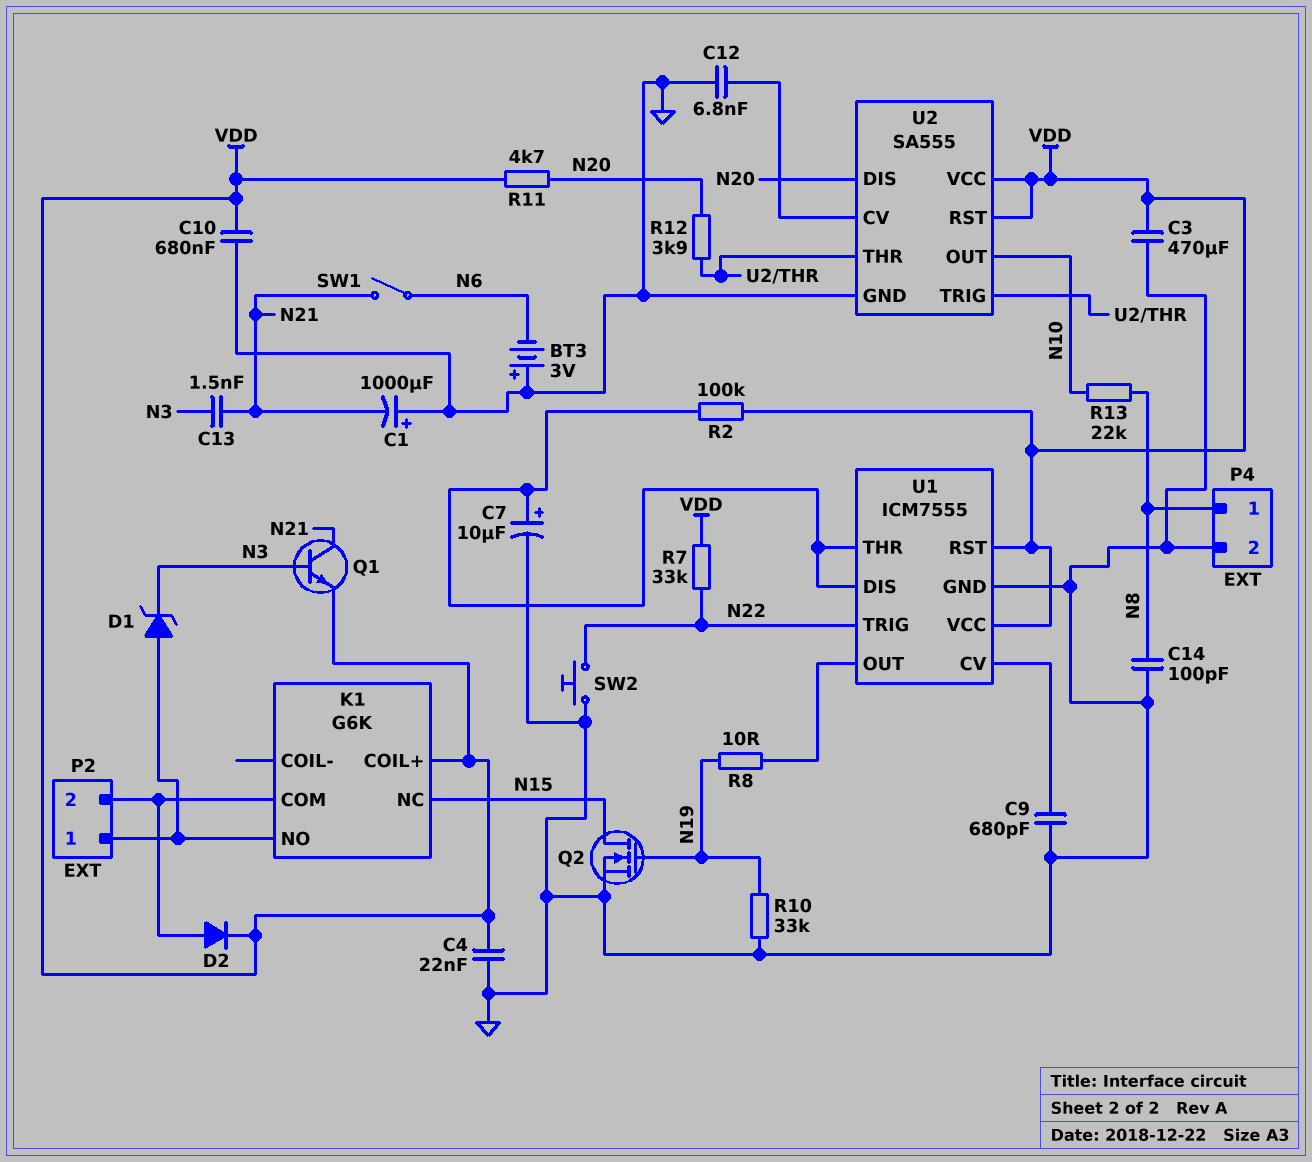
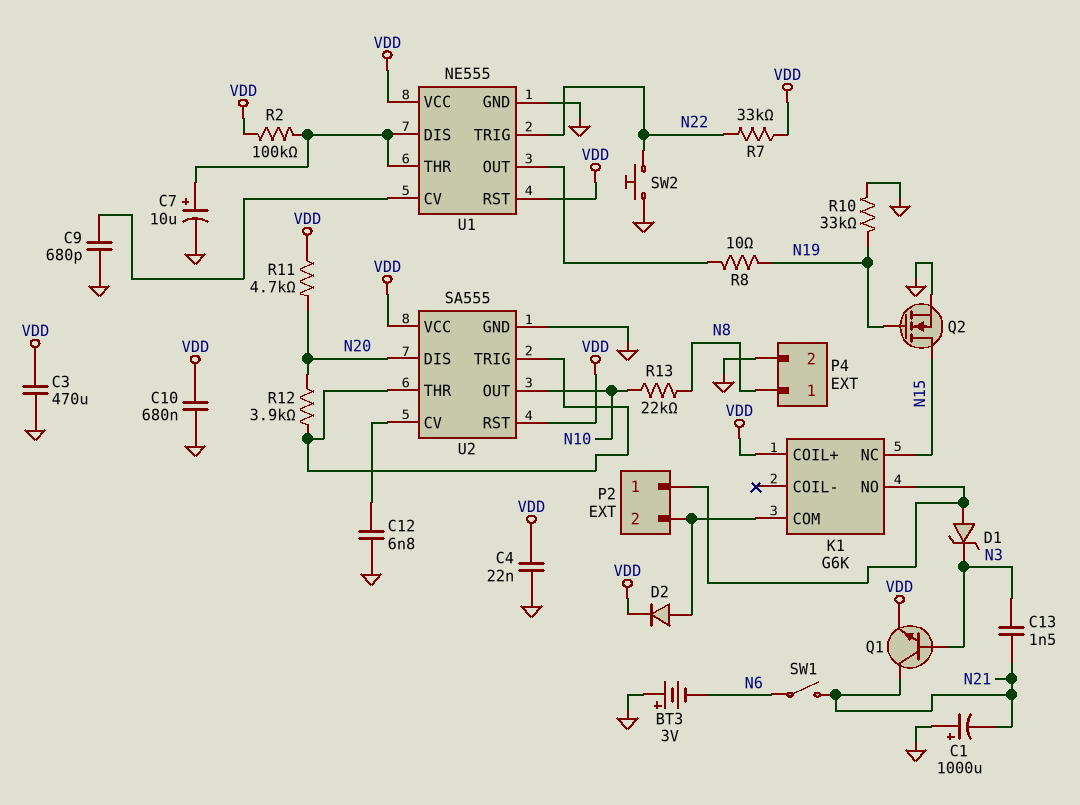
C14: 100pF (GND, N8) -> none
U1: ICM7555 -> NE555

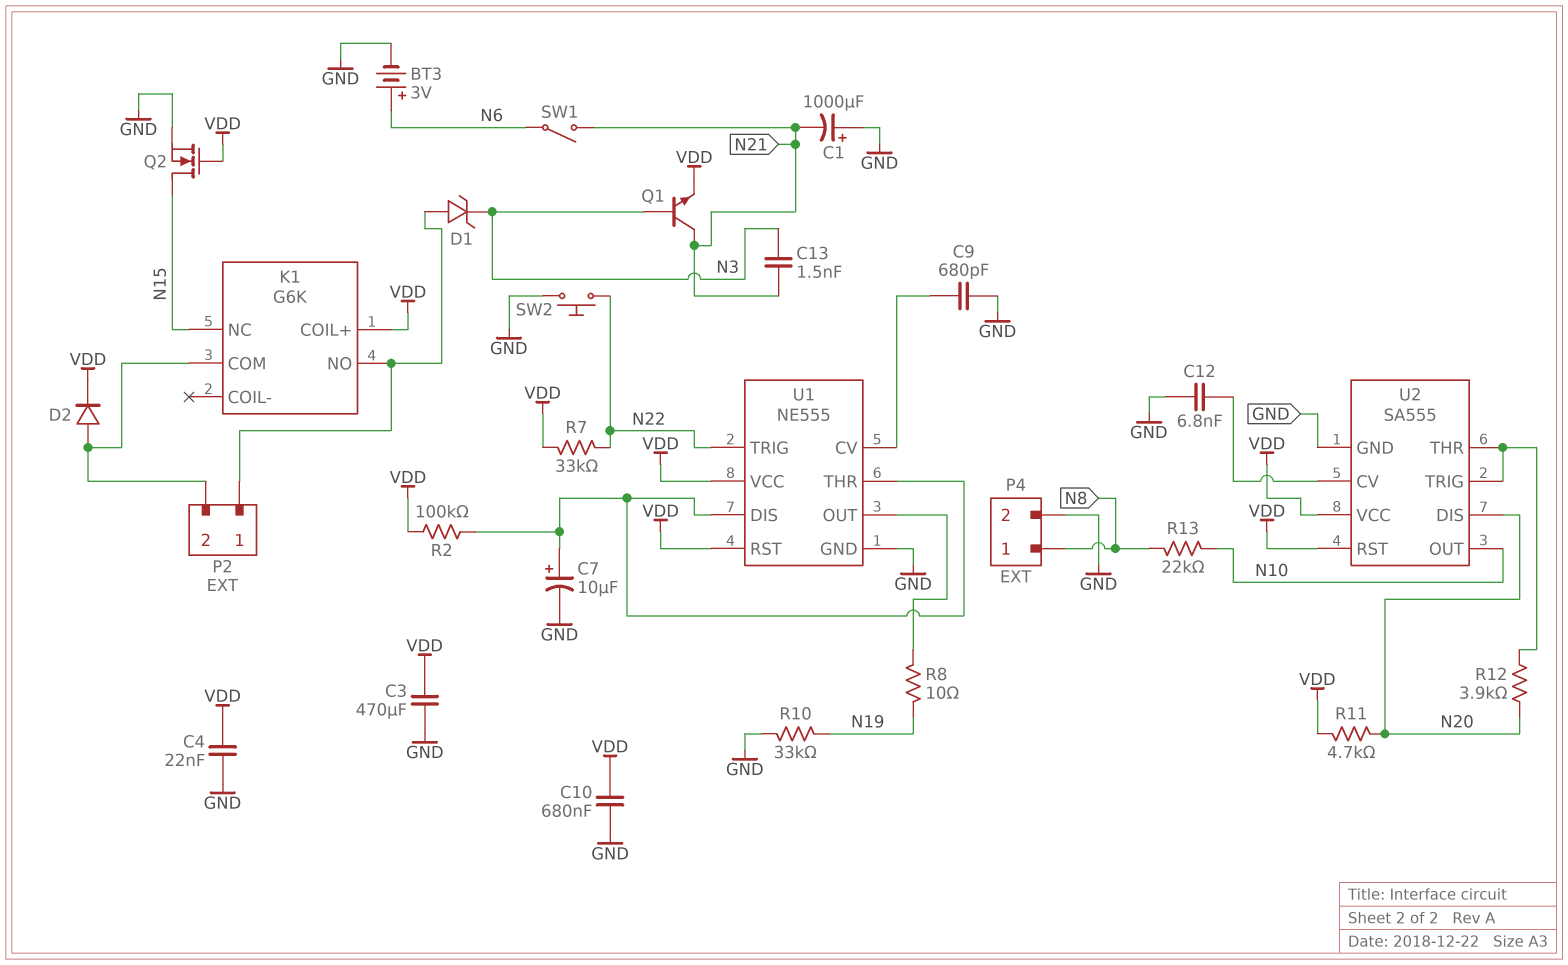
BT3: 3V (plus GND, minus N6) -> 3V (plus N6, minus GND)
Q2: NMOS (G N19, D N15, S GND) -> NMOS (G VDD, D N15, S GND)

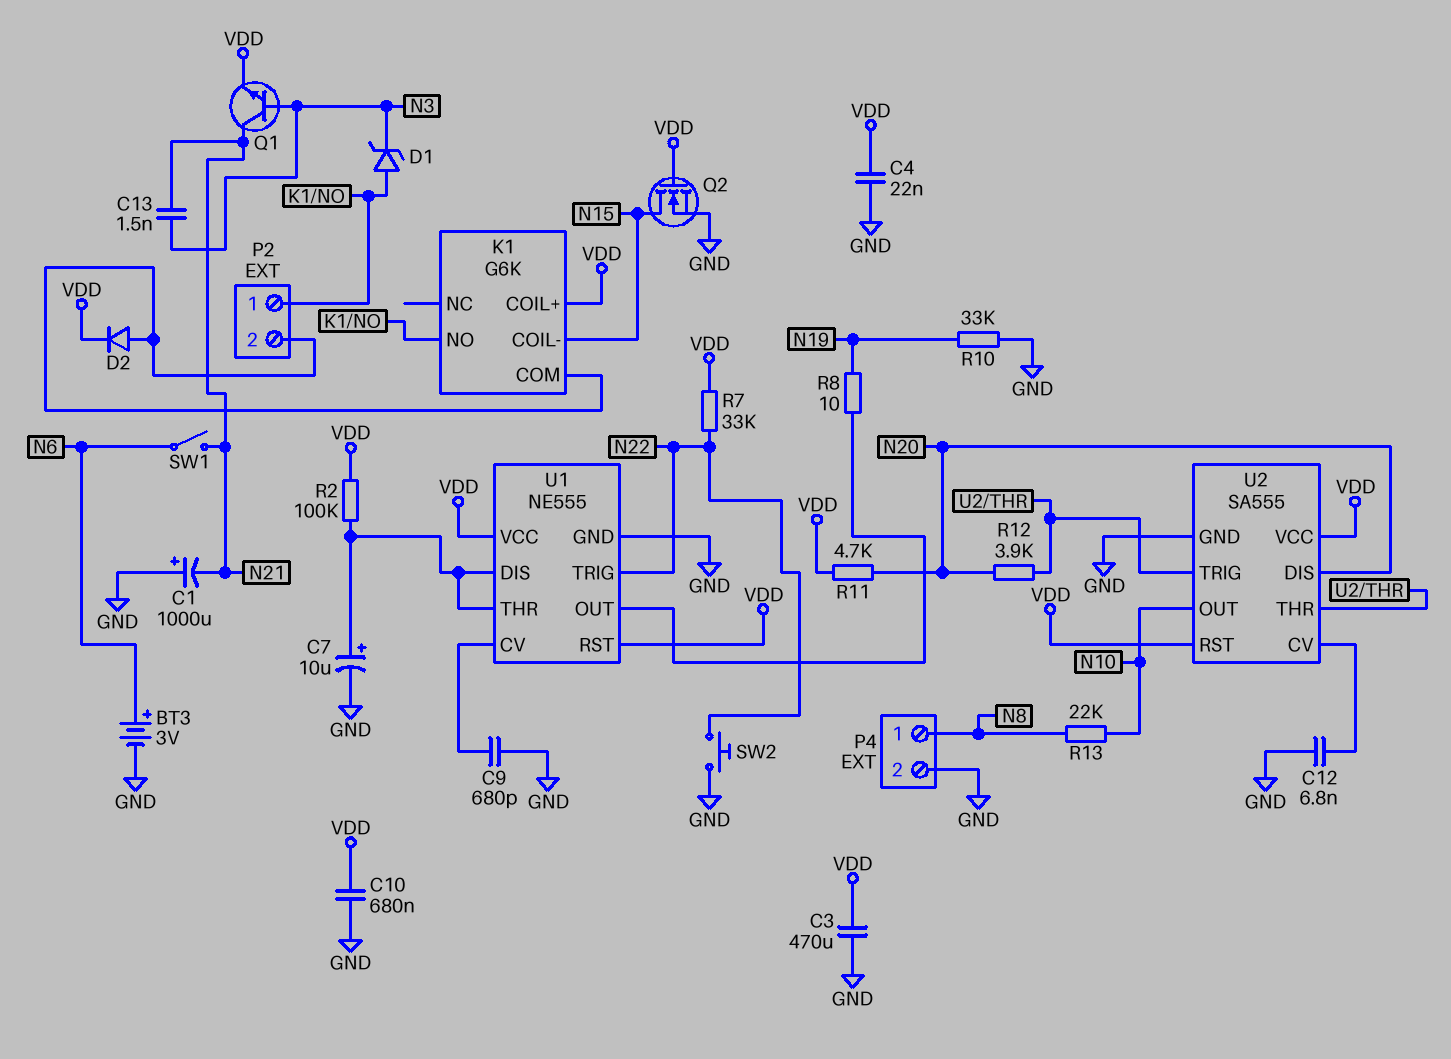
K1 pin COIL-: none -> N15
K1 pin NC: N15 -> none

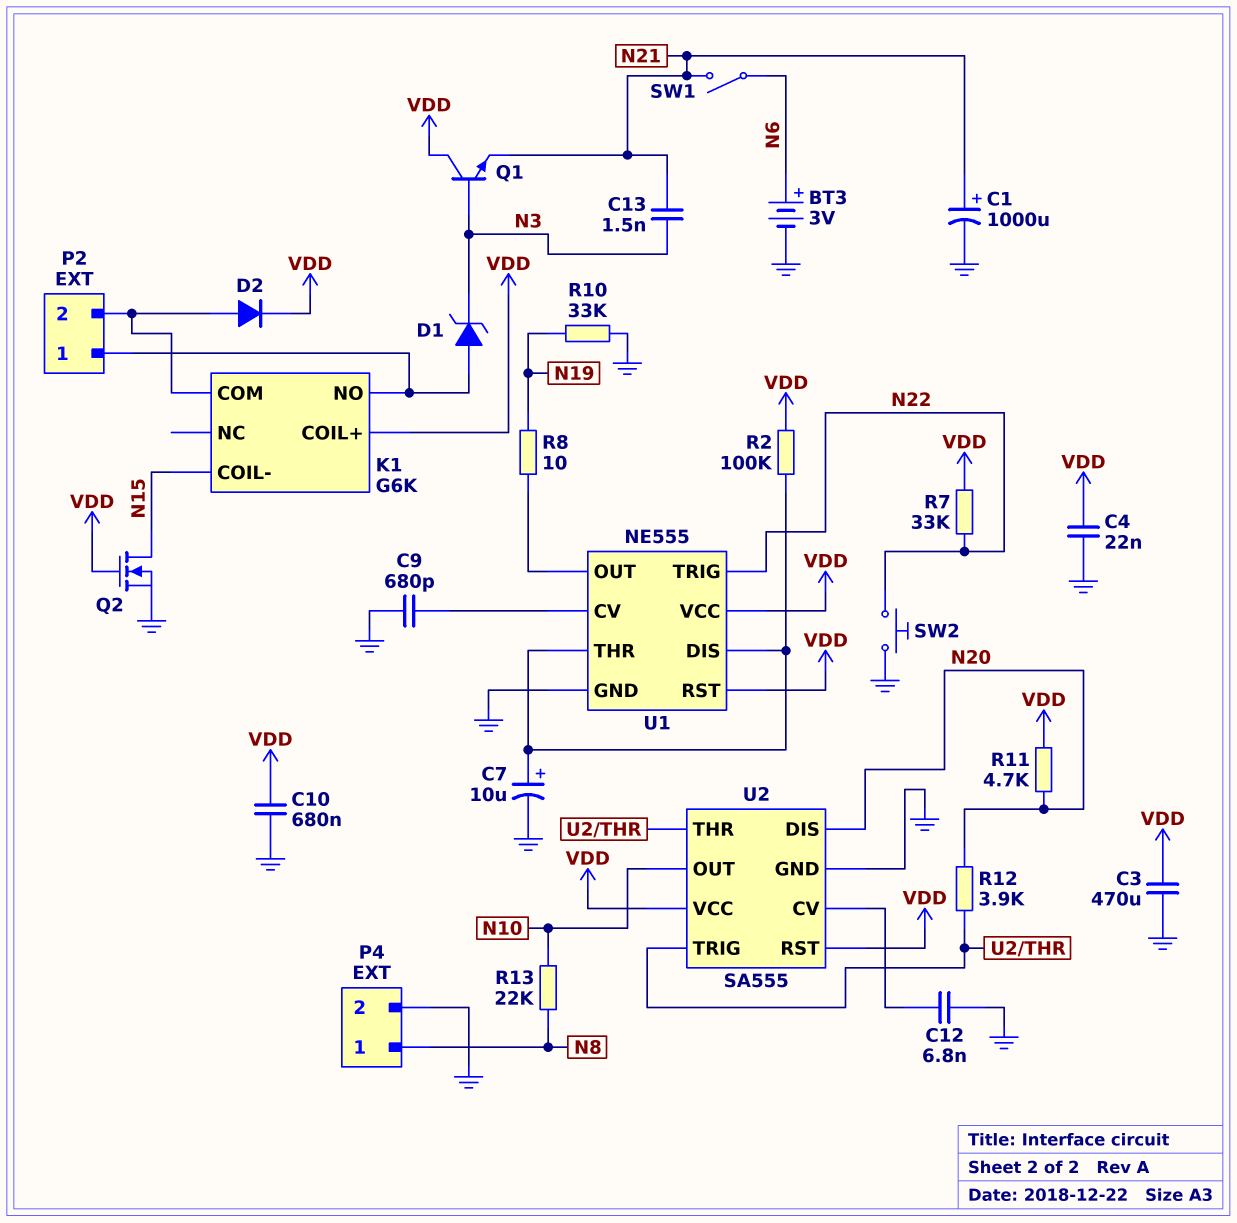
C1: 1000uF (plus GND, minus N21) -> 1000uF (plus N21, minus GND)
Q1: NPN (B N3, C N21, E VDD) -> NPN (B N3, C VDD, E N21)

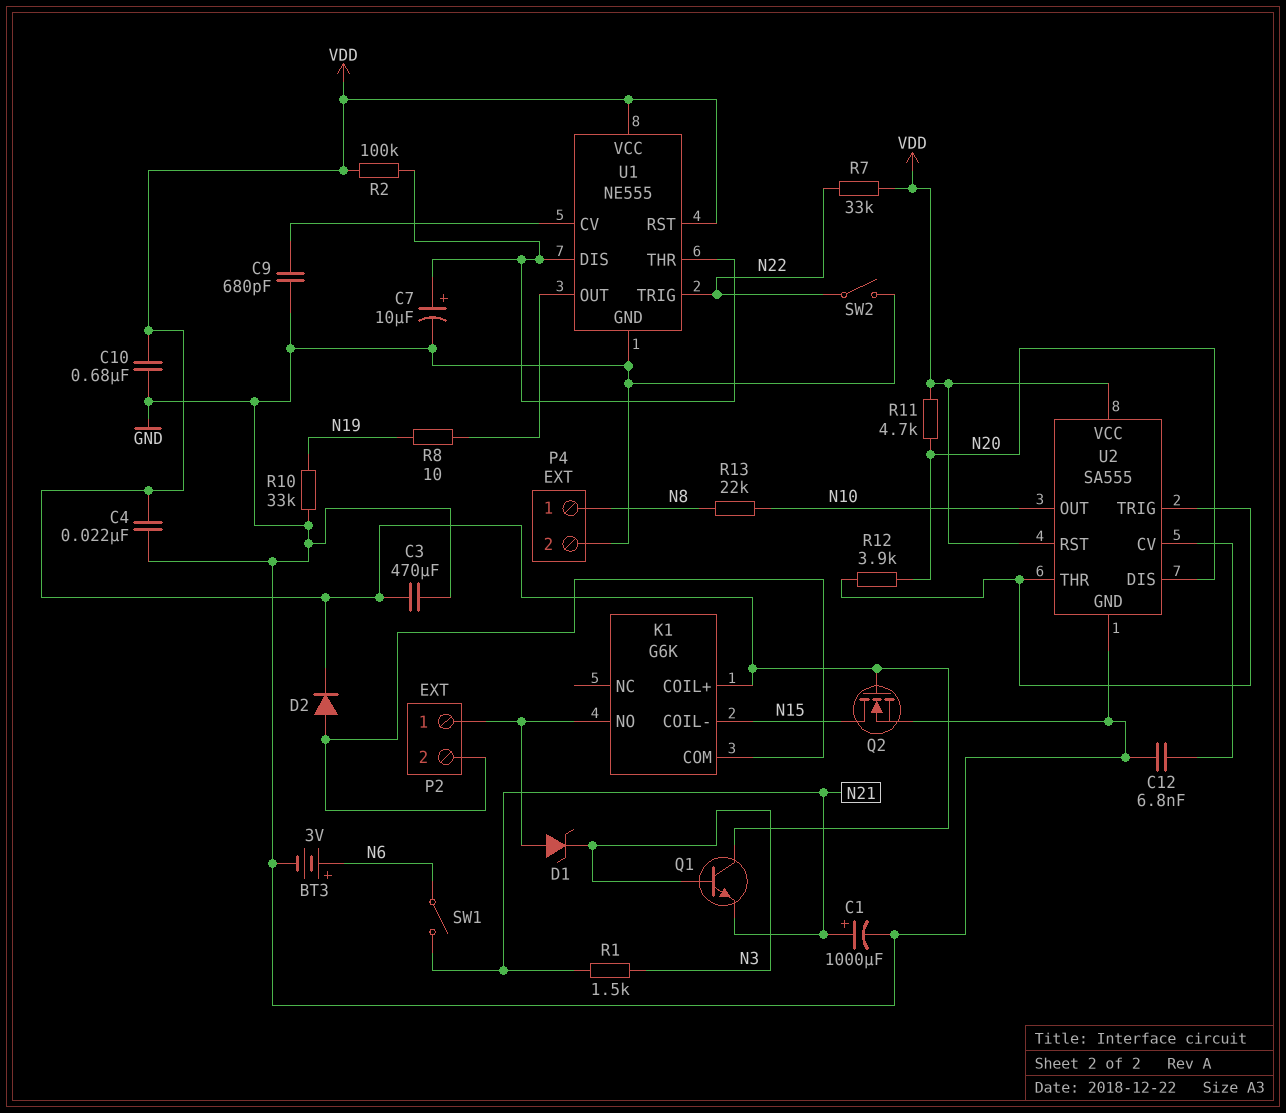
C13: 1.5nF (N3, N21) -> none
R1: none -> 1.5k (N3, N21)
SW2: button (GND, N22) -> switch (GND, N22)

